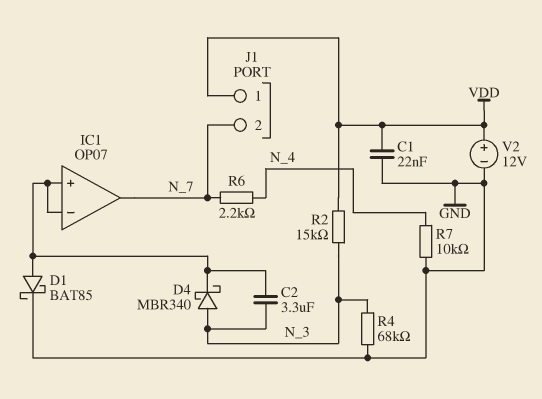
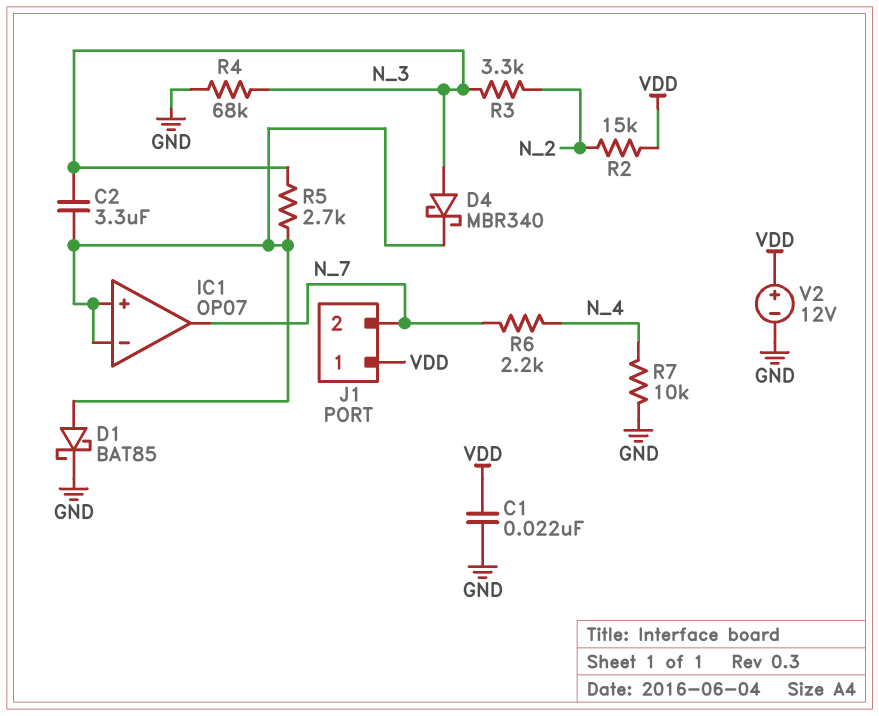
R2: 15k (N_3, VDD) -> 15k (N_2, VDD)
R3: none -> 3.3k (N_2, N_3)
R5: none -> 2.7k (IC1/in+, N_3)

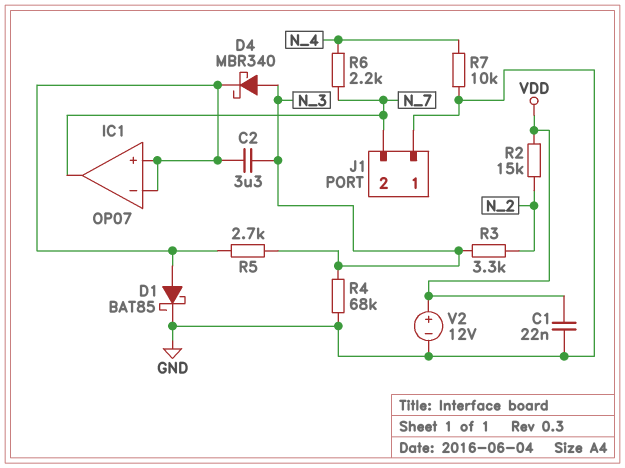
J1 pin 1: VDD -> GND

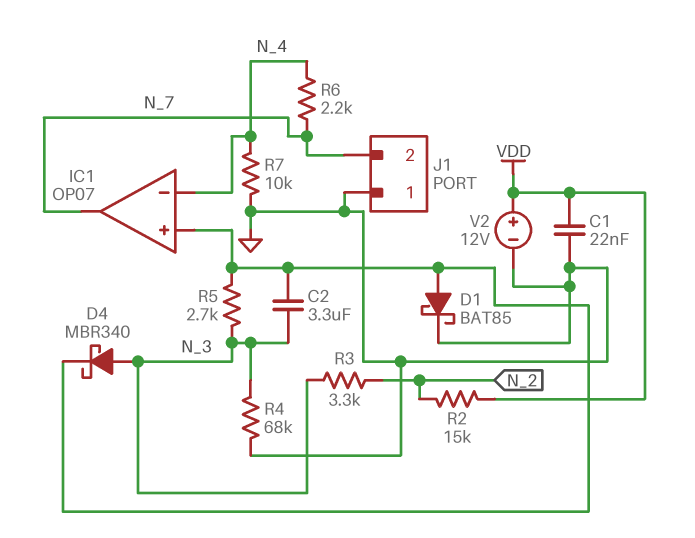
IC1 pin in-: IC1/in+ -> N_4

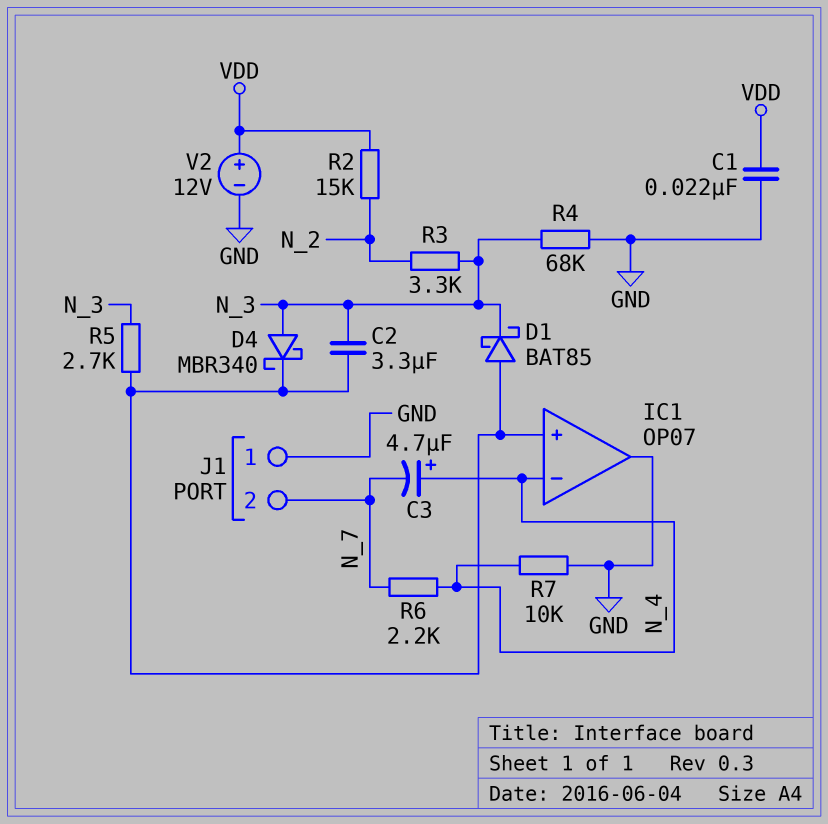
C3: none -> 4.7uF (plus N_4, minus N_7)
D1: schottky BAT85 (A IC1/in+, K GND) -> schottky BAT85 (A IC1/in+, K N_3)
IC1 pin out: N_7 -> GND

